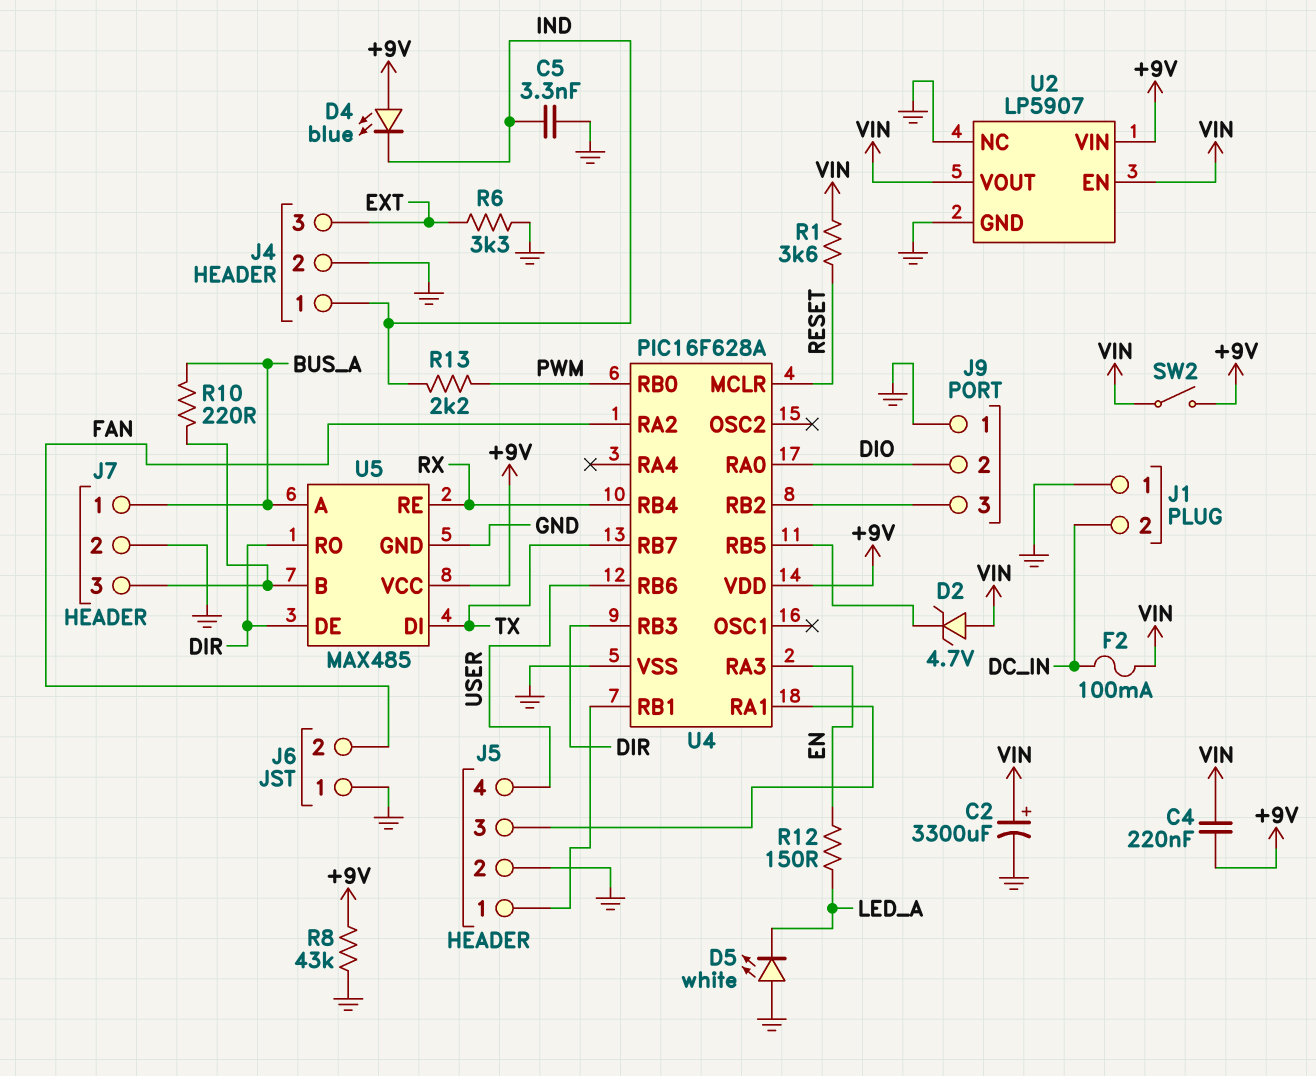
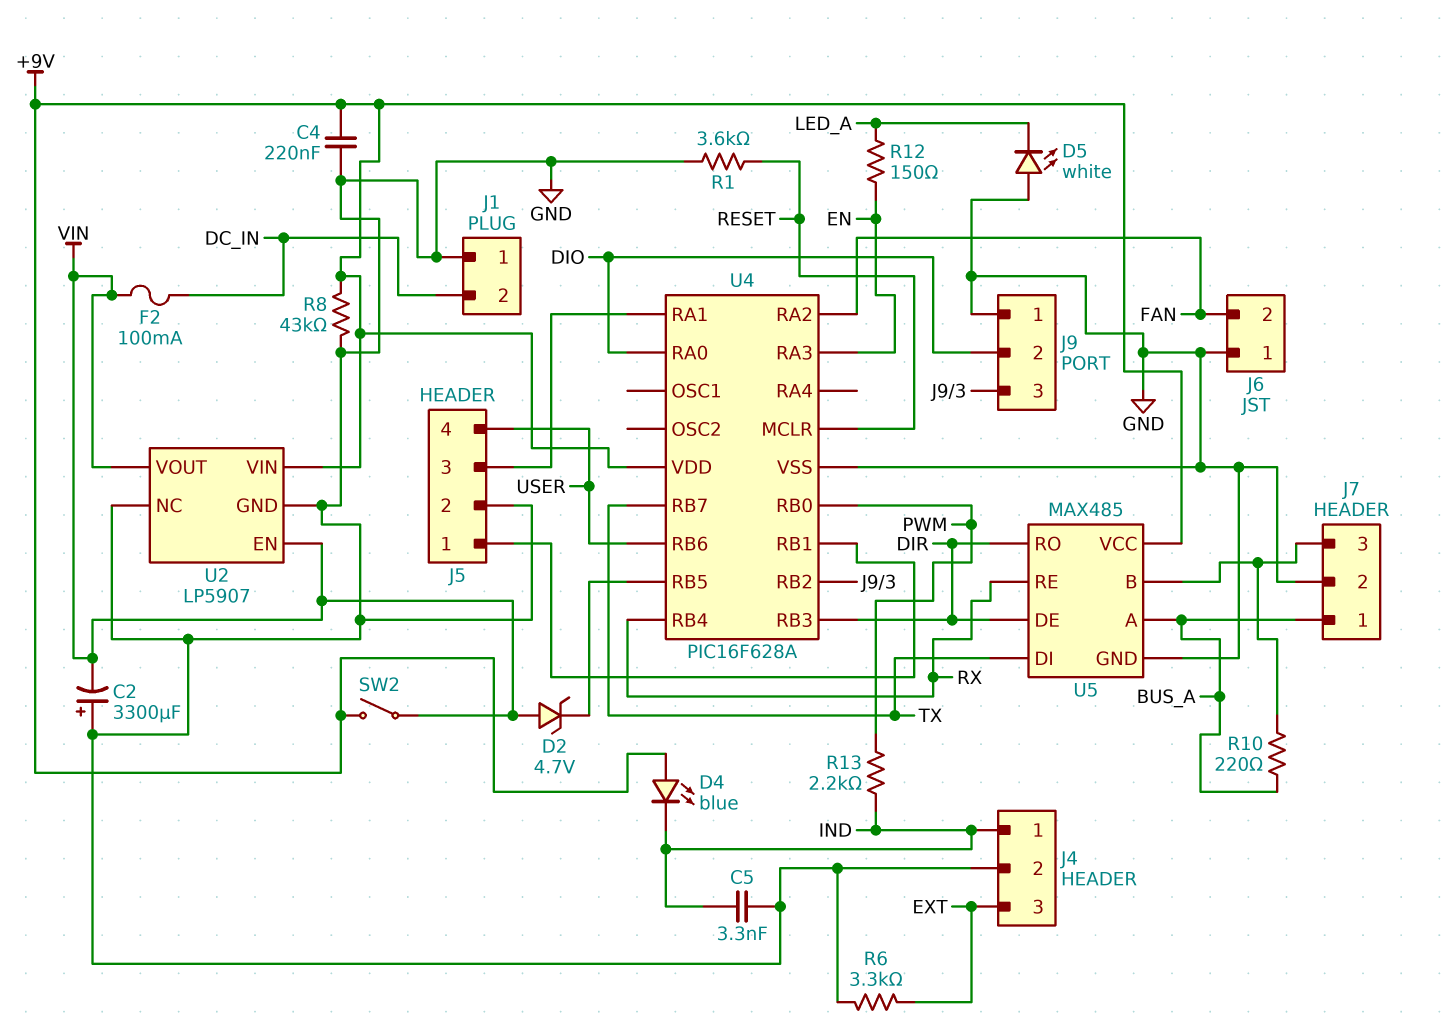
C2: 3300uF (plus VIN, minus GND) -> 3300uF (plus GND, minus VIN)
C4: 220nF (+9V, VIN) -> 220nF (+9V, GND)
R1: 3.6k (RESET, VIN) -> 3.6k (GND, RESET)

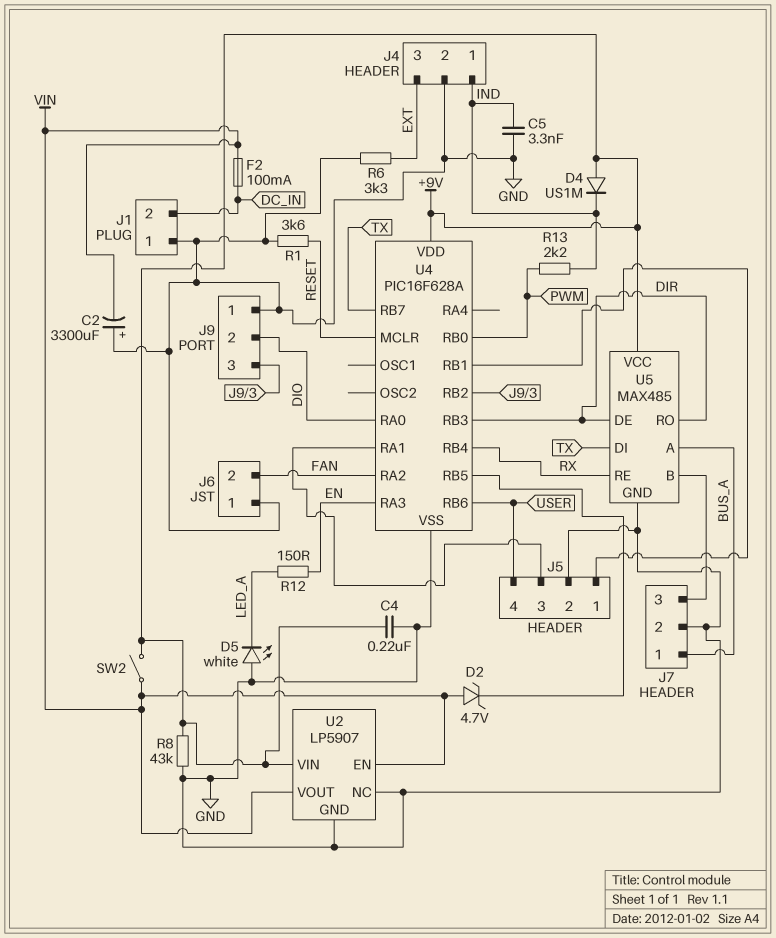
D4: LED blue (A +9V, K IND) -> diode US1M (A +9V, K IND)
R10: 220 (BUS_A, J7/3) -> none

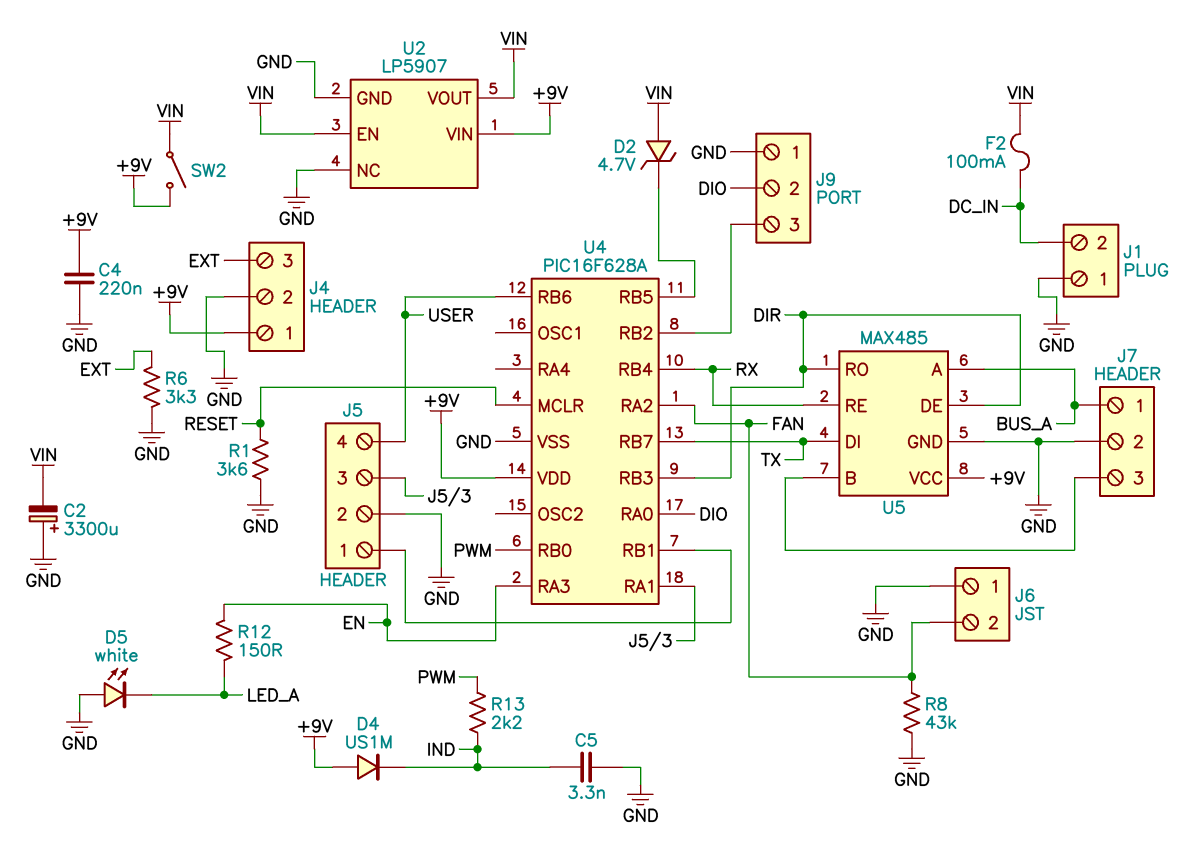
J4 pin 1: IND -> +9V
R8: 43k (+9V, GND) -> 43k (FAN, GND)

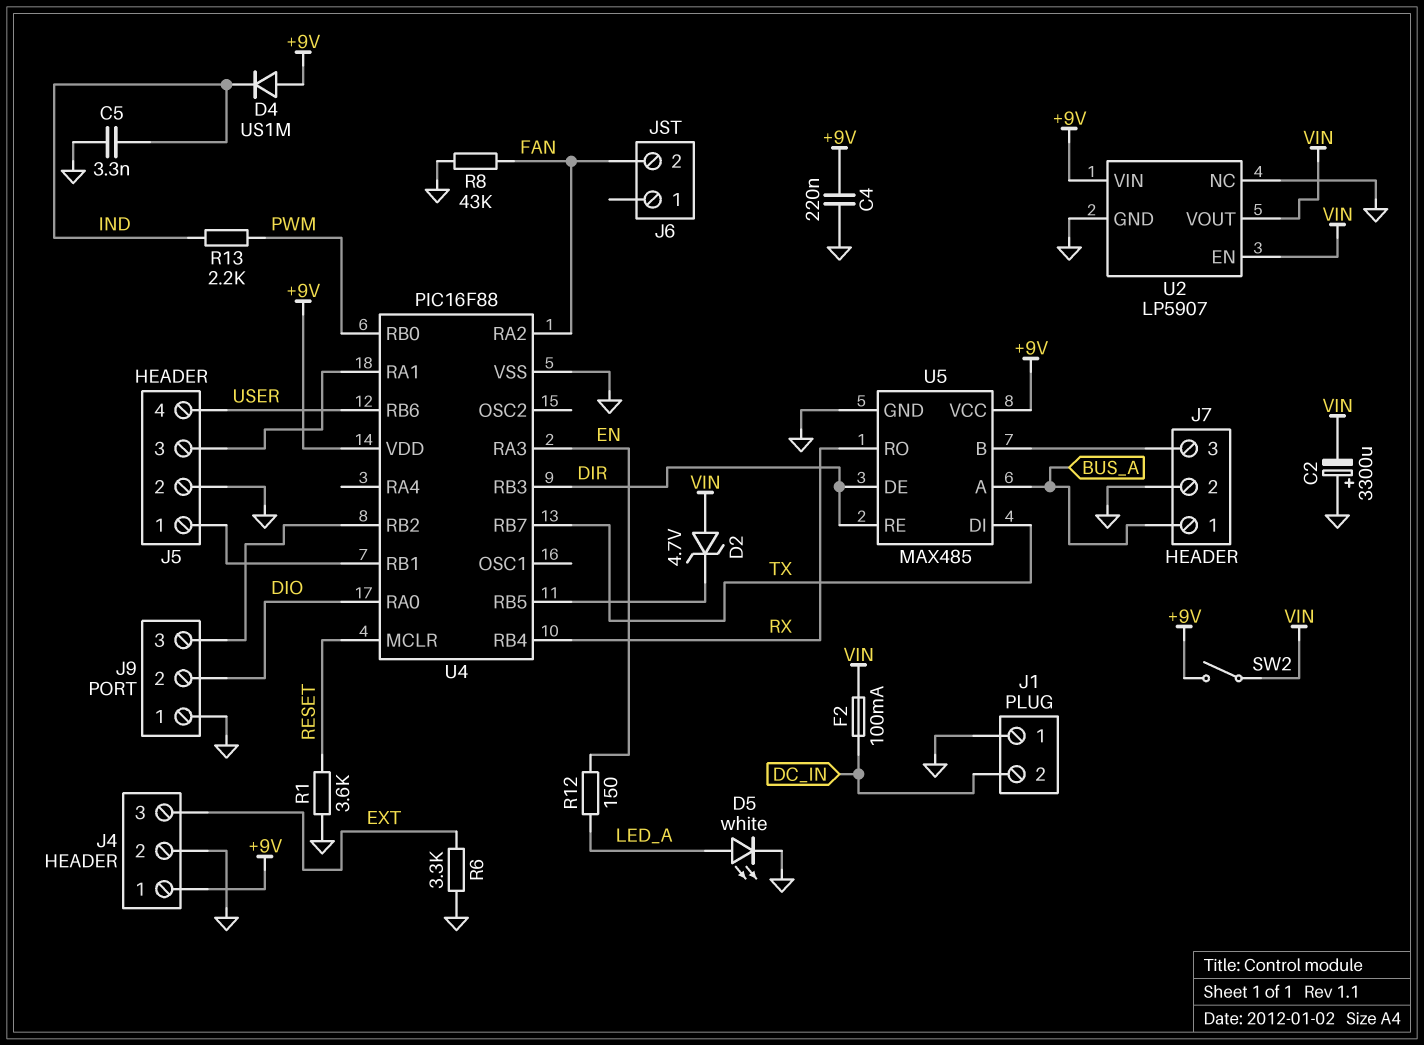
D5: LED white (A GND, K LED_A) -> LED white (A LED_A, K GND)
J6 pin 1: GND -> none
U4: PIC16F628A -> PIC16F88
U5 pin RE: RX -> DIR
U5 pin RO: DIR -> RX

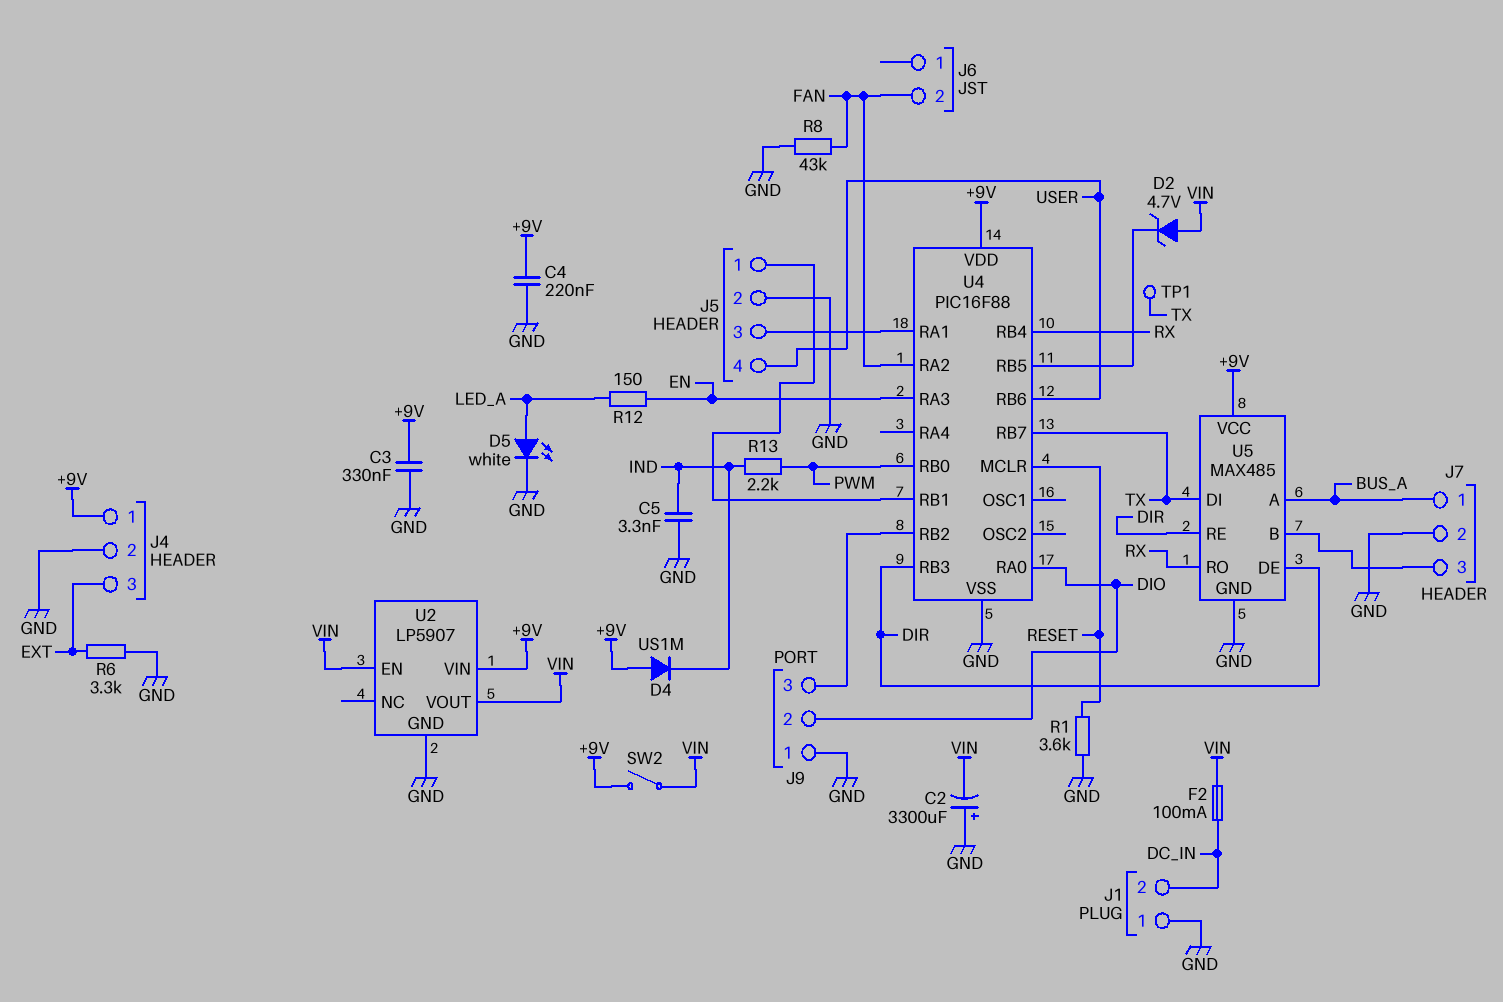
C3: none -> 330nF (+9V, GND)
TP1: none -> test point (TX)
U2 pin NC: GND -> none

